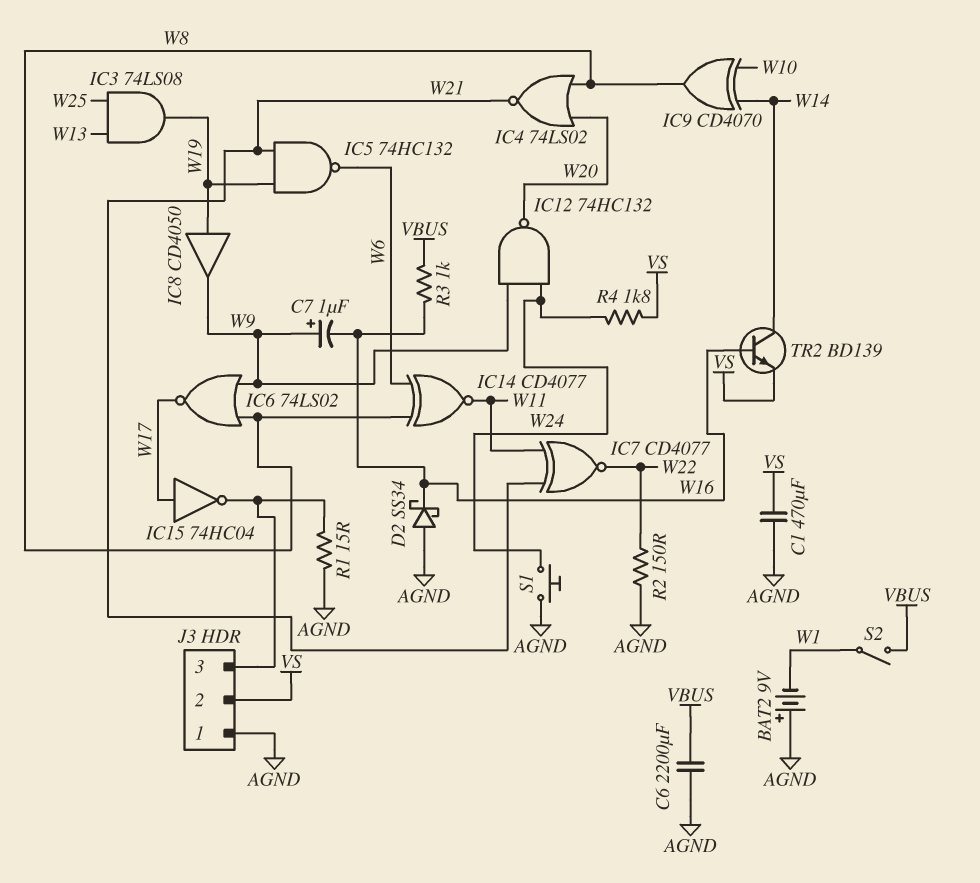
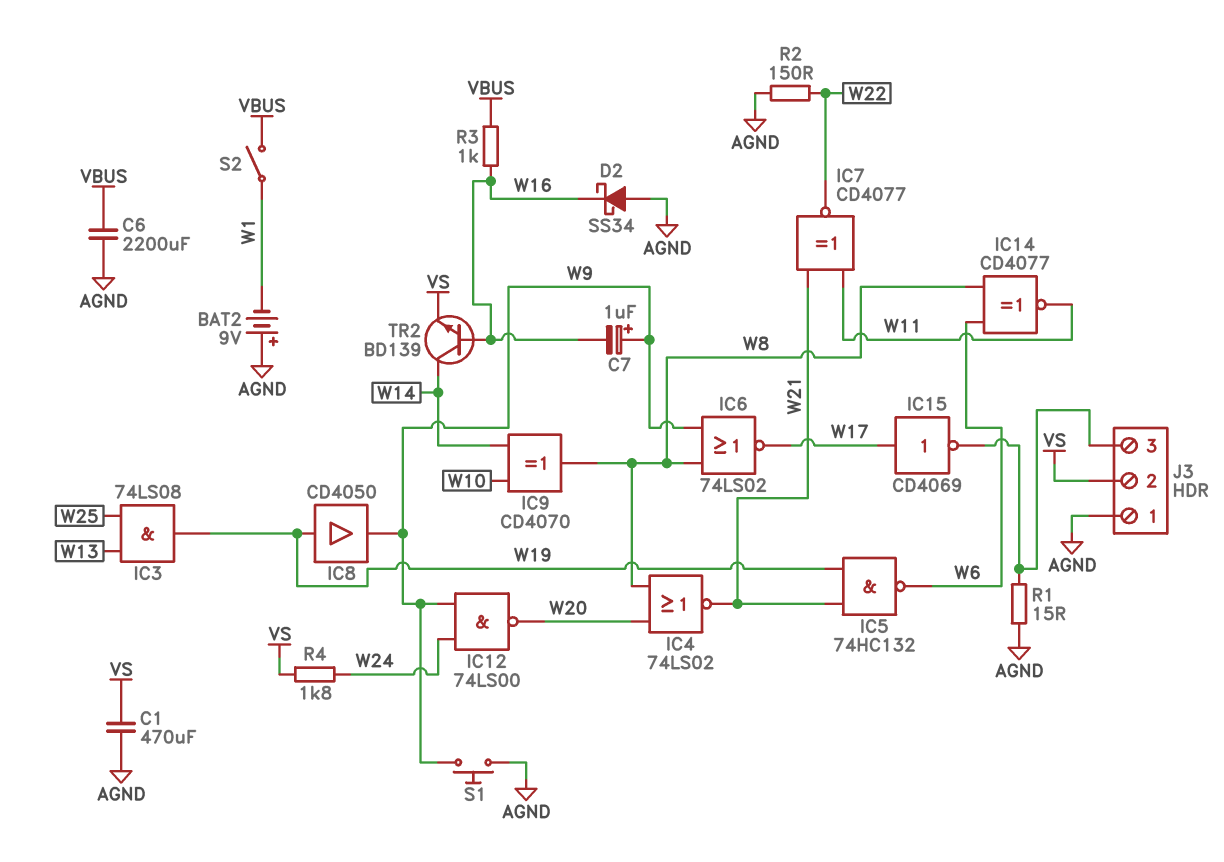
IC12: NAND 74HC132 (in W9, in W24, out W20) -> NAND 74LS00 (in W9, in W24, out W20)
IC15: NOT 74HC04 (in W17, out J3/3) -> NOT CD4069 (in W17, out J3/3)
S1: button (AGND, W24) -> button (AGND, W9)

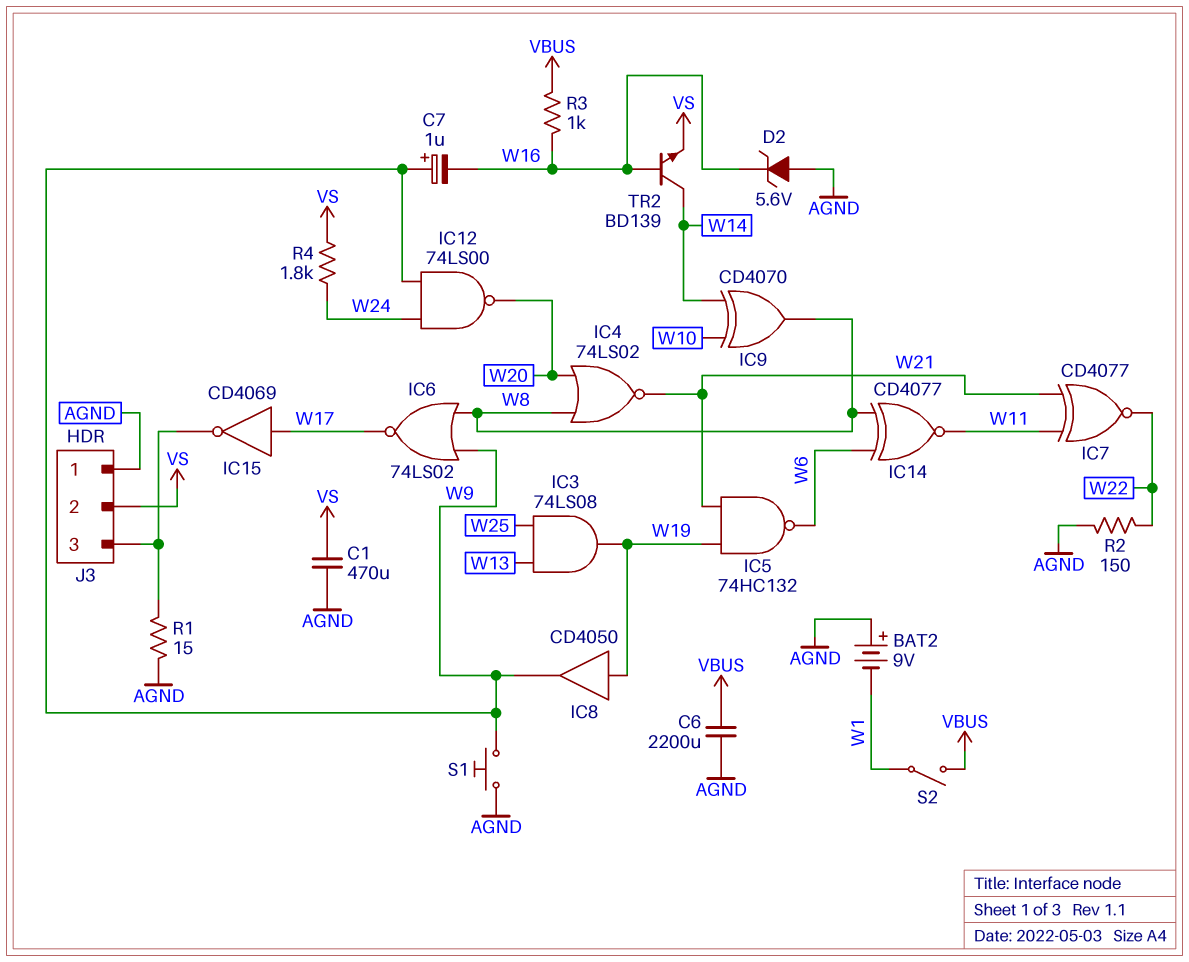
D2: schottky SS34 (A AGND, K W16) -> zener 5.6V (A AGND, K W16)

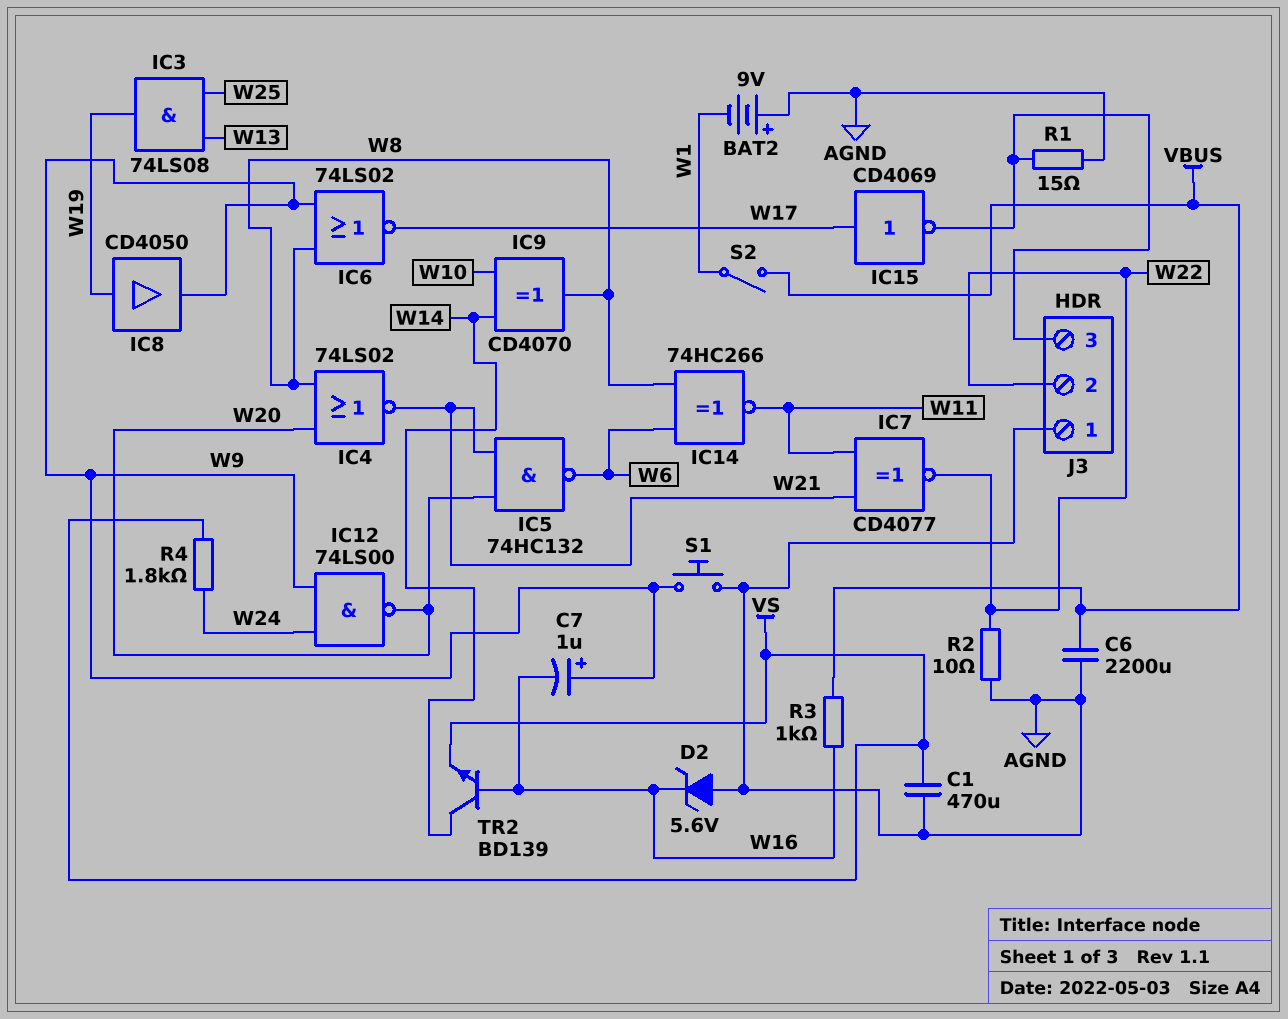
IC5: NAND 74HC132 (in W19, in W21, out W6) -> NAND 74HC132 (in W20, in W21, out W6)
IC14: XNOR CD4077 (in W6, in W8, out W11) -> XNOR 74HC266 (in W6, in W8, out W11)
J3 pin 2: VS -> W22
R2: 150 (AGND, W22) -> 10 (AGND, W22)

